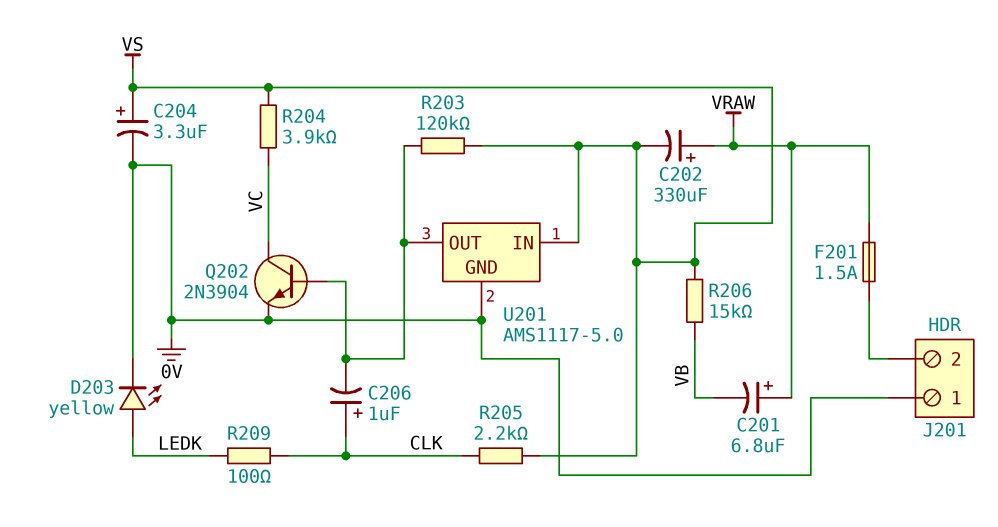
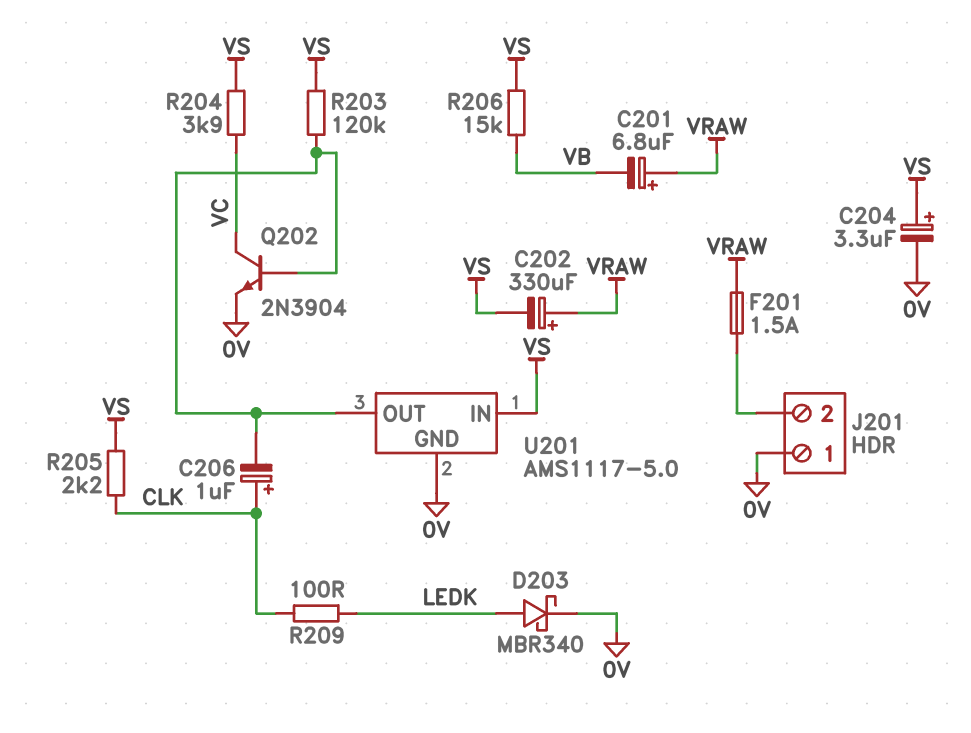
D203: LED yellow (A LEDK, K 0V) -> schottky MBR340 (A LEDK, K 0V)

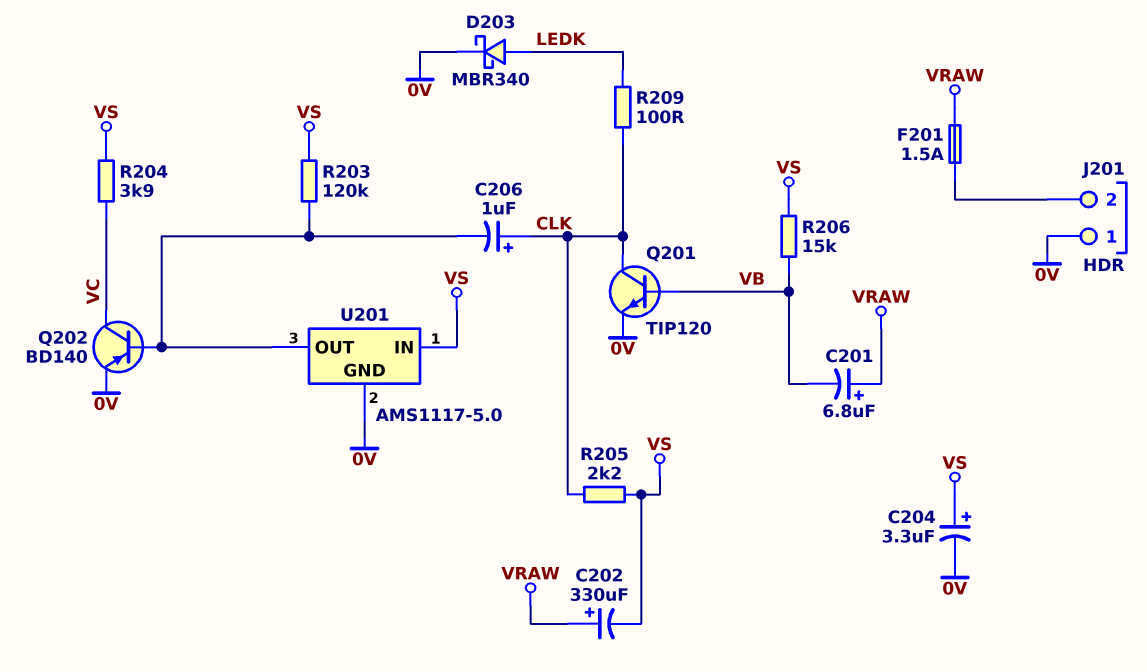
Q201: none -> NPN TIP120 (B VB, C CLK, E 0V)
Q202: NPN 2N3904 (B U201/OUT, C VC, E 0V) -> PNP BD140 (B U201/OUT, C VC, E 0V)

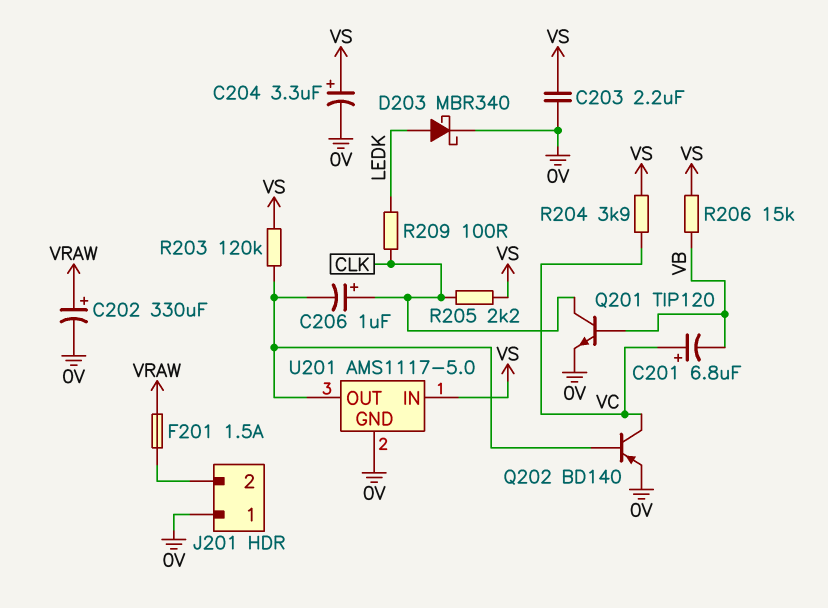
C201: 6.8uF (plus VRAW, minus VB) -> 6.8uF (plus VC, minus VB)
C202: 330uF (plus VRAW, minus VS) -> 330uF (plus VRAW, minus 0V)
C203: none -> 2.2uF (0V, VS)

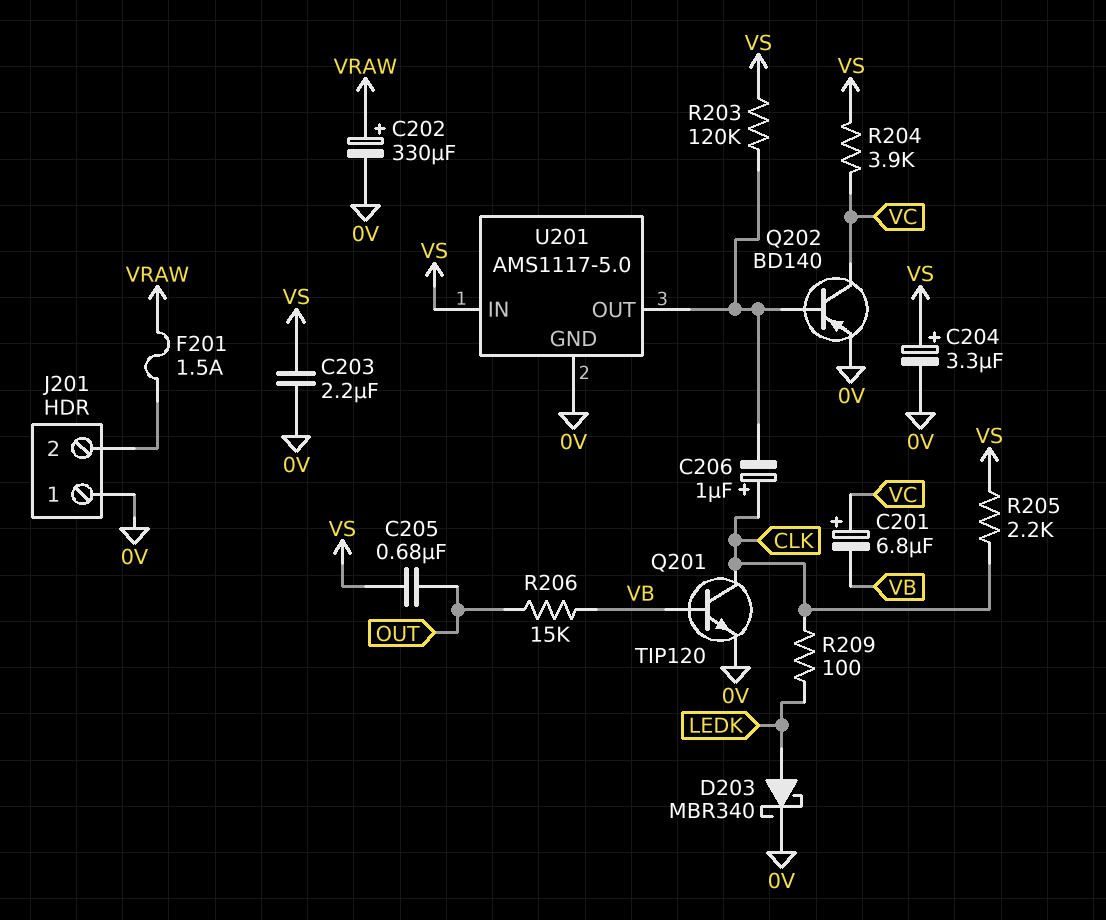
C205: none -> 680nF (OUT, VS)
R206: 15k (VB, VS) -> 15k (OUT, VB)

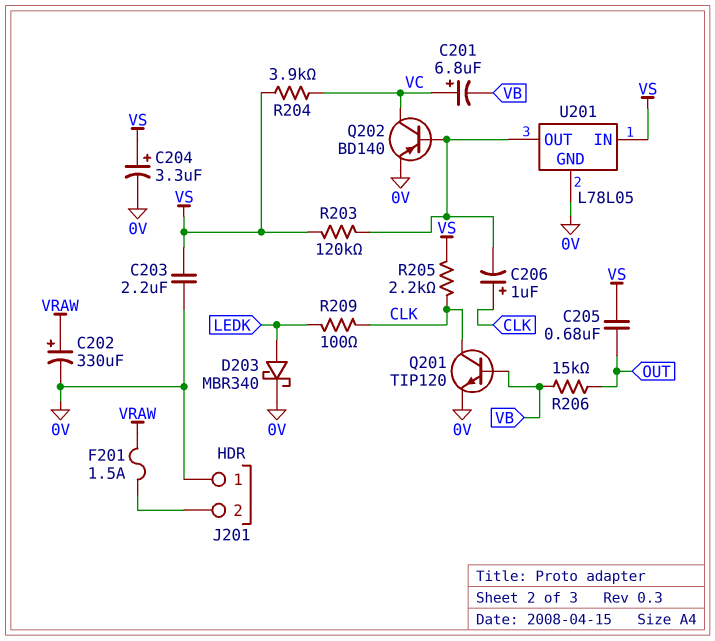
U201: AMS1117-5.0 -> L78L05

